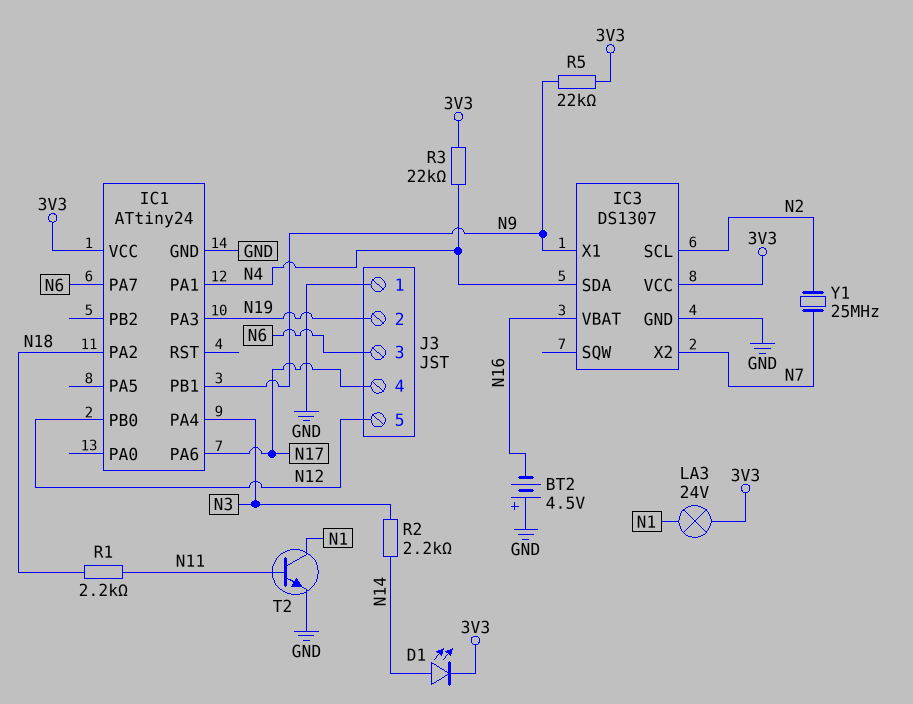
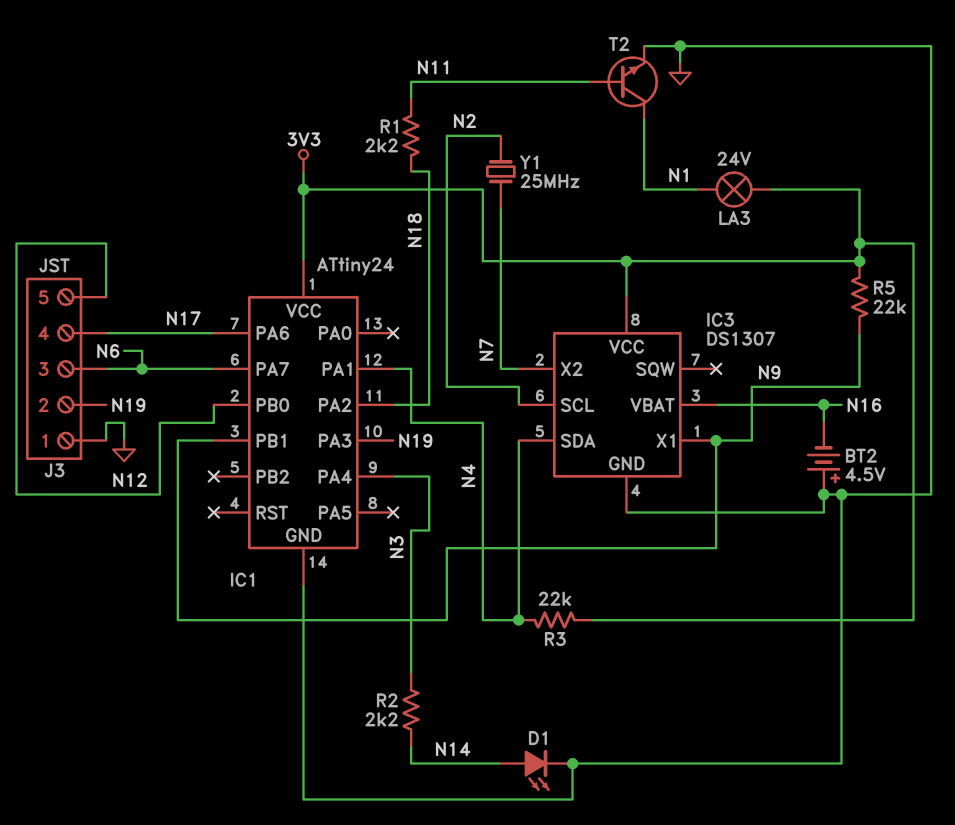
D1: LED (A N14, K 3V3) -> LED (A N14, K GND)

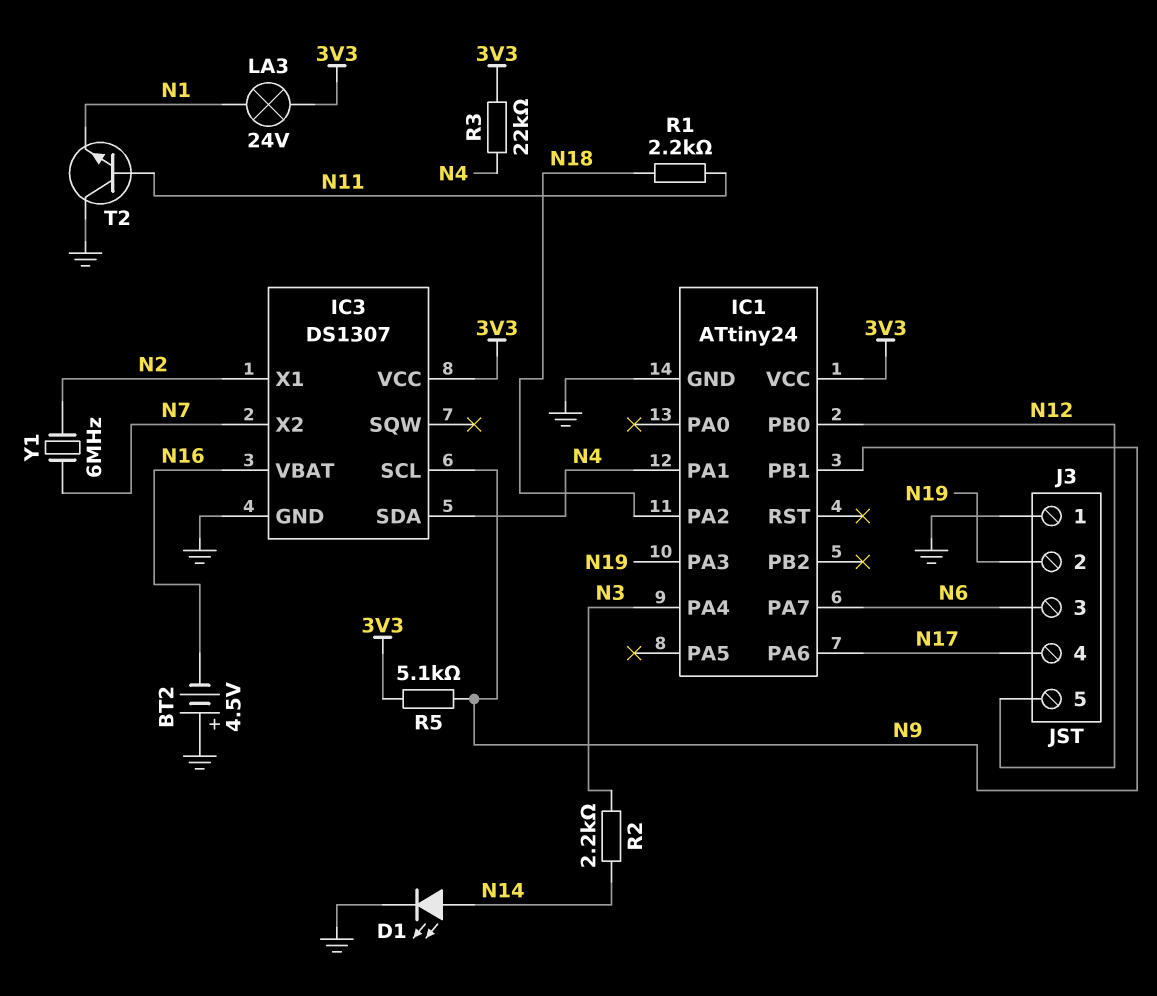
IC3 pin SCL: N2 -> N9
IC3 pin X1: N9 -> N2
R5: 22k (3V3, N9) -> 5.1k (3V3, N9)
T2: NPN (B N11, C N1, E GND) -> NPN (B N11, C GND, E N1)
Y1: 25MHz (N2, N7) -> 6MHz (N2, N7)

